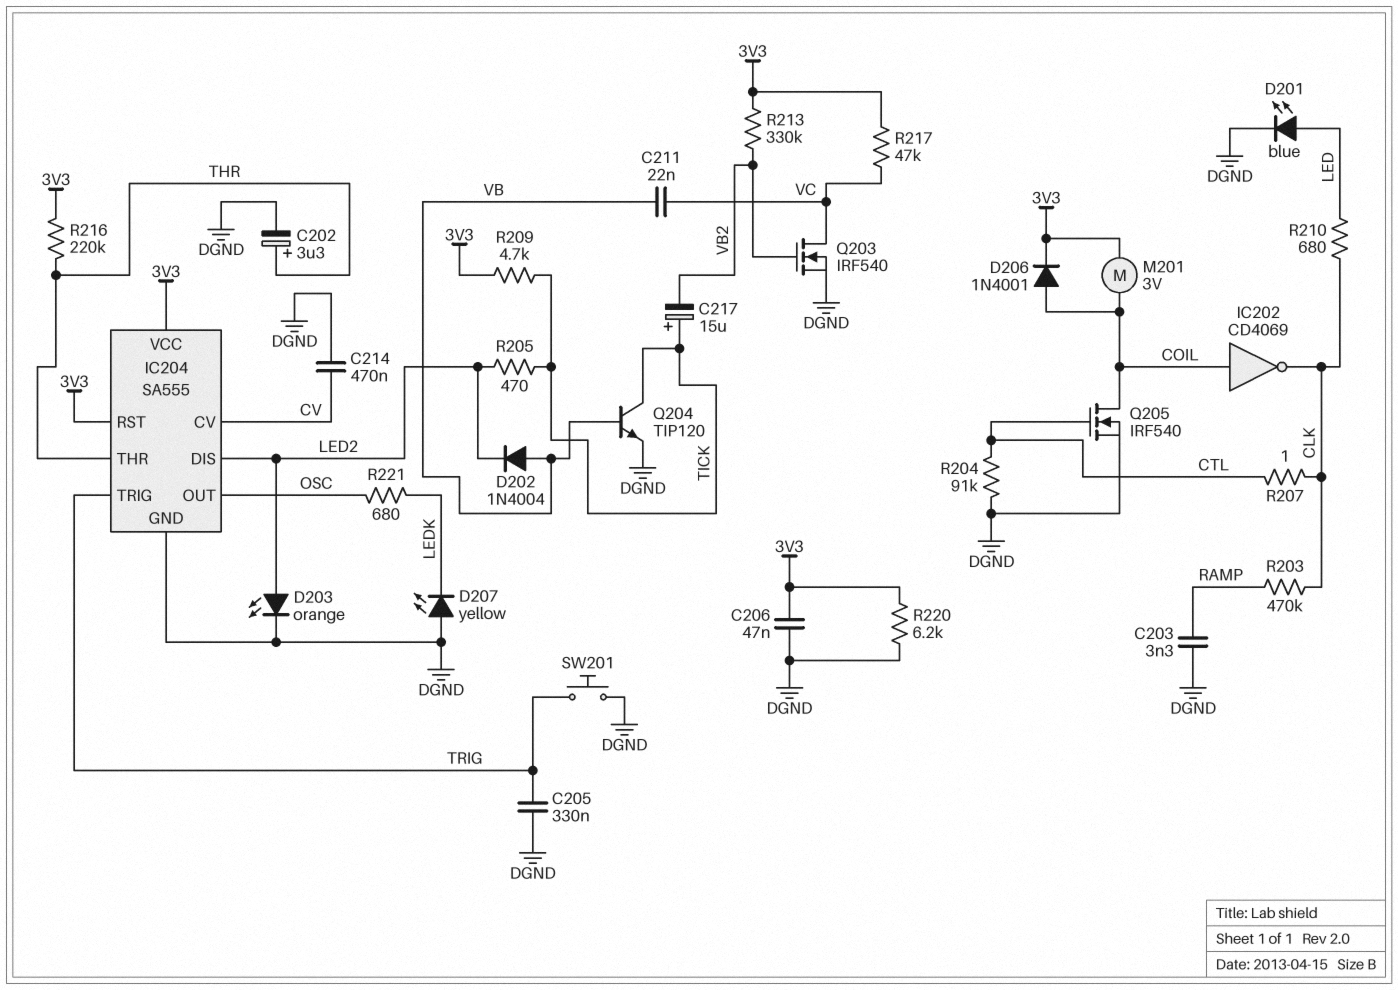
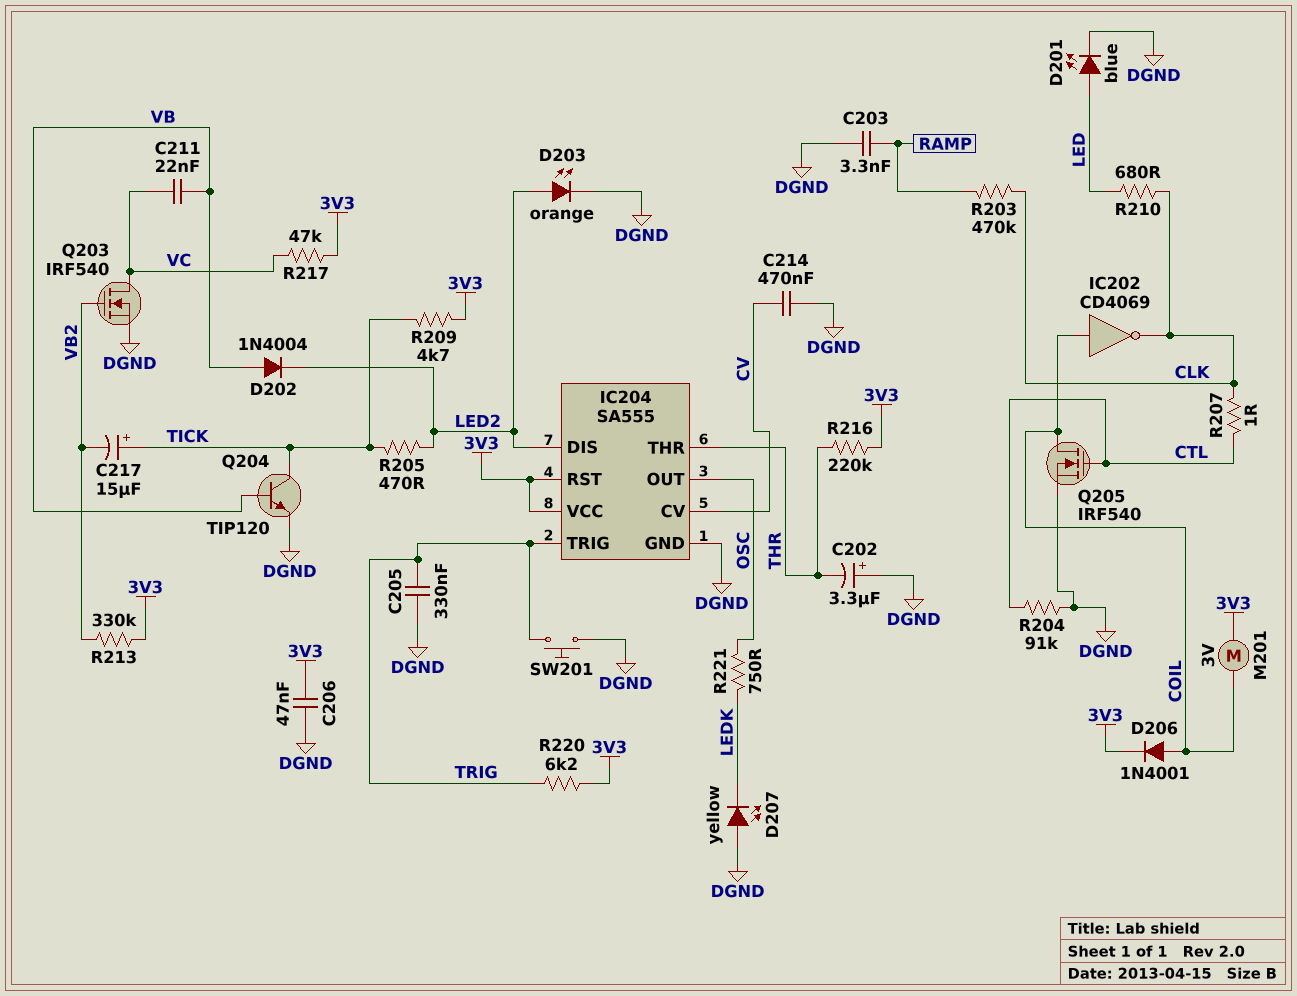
C202: 3.3uF (plus THR, minus DGND) -> 3.3uF (plus DGND, minus THR)
R220: 6.2k (3V3, DGND) -> 6.2k (3V3, TRIG)
R221: 680 (LEDK, OSC) -> 750 (LEDK, OSC)

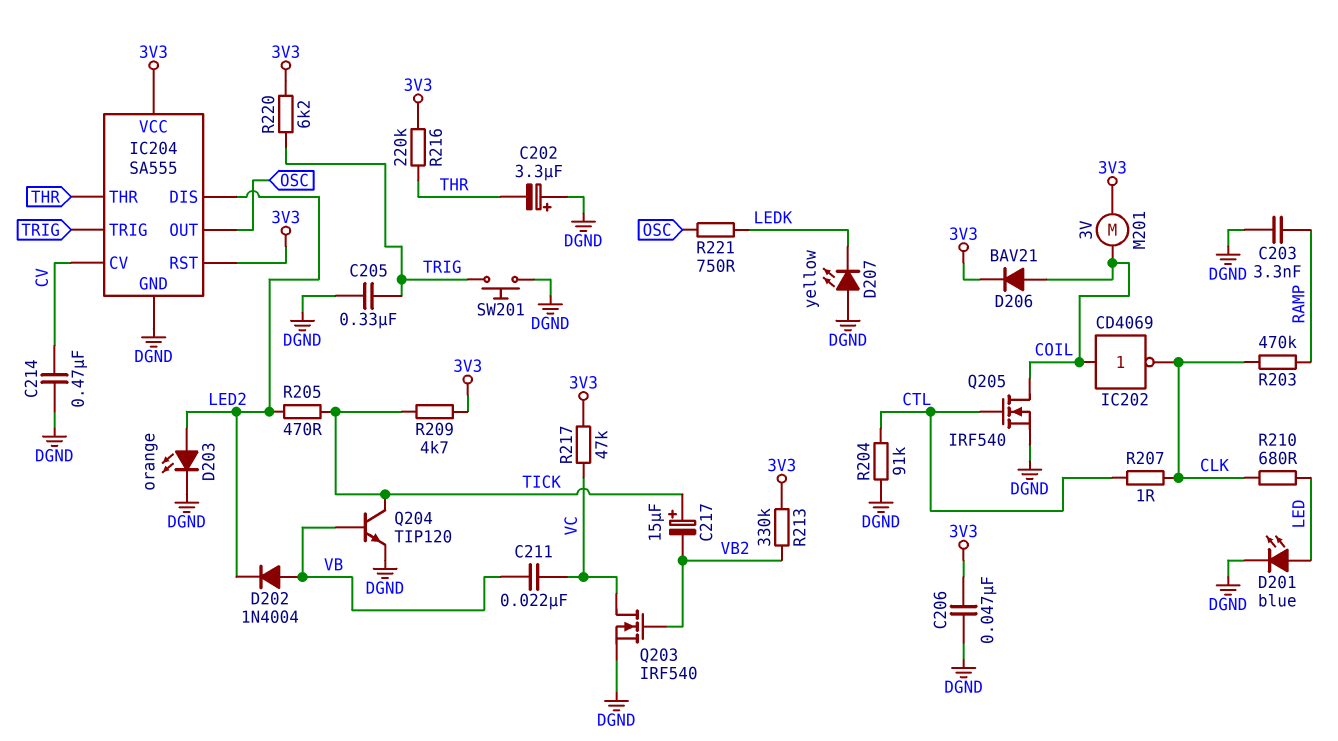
D206: diode 1N4001 (A COIL, K 3V3) -> diode BAV21 (A COIL, K 3V3)

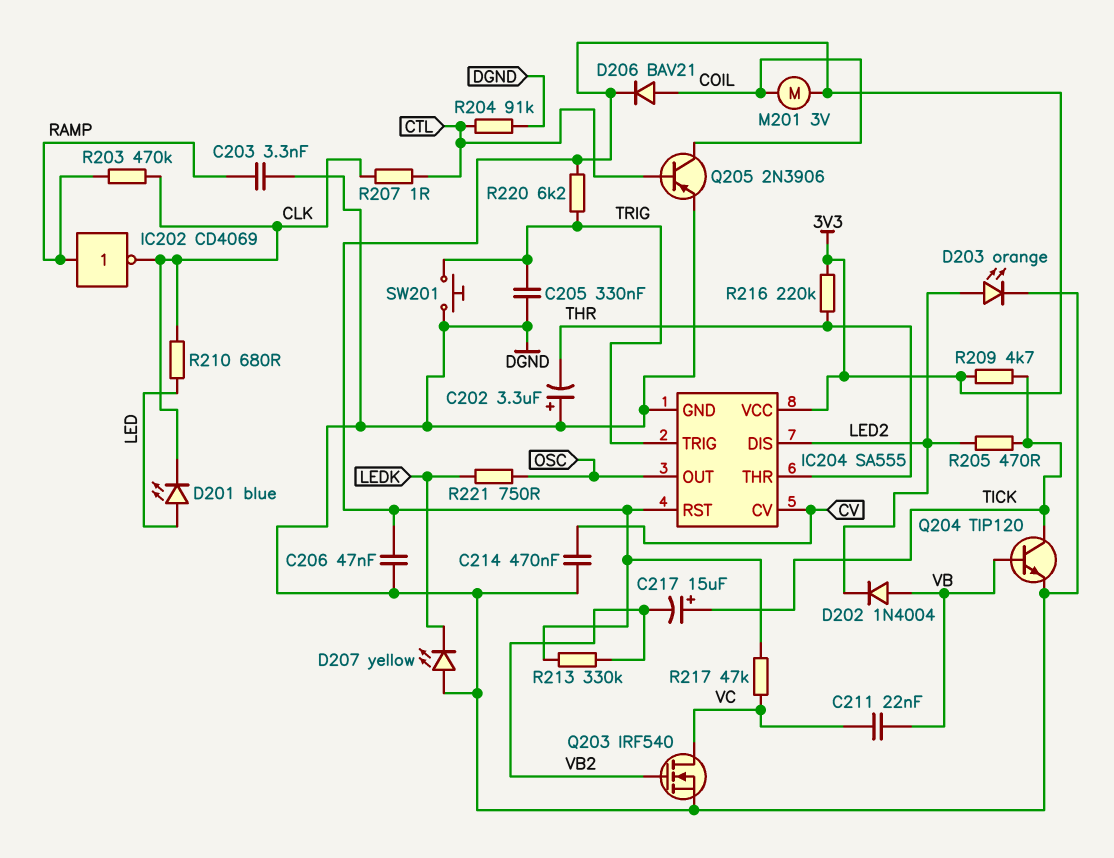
D201: LED blue (A LED, K DGND) -> LED blue (A LED, K CLK)
IC202: NOT CD4069 (in COIL, out CLK) -> NOT CD4069 (in RAMP, out CLK)
Q205: NMOS IRF540 (G CTL, D COIL, S DGND) -> PNP 2N3906 (B CTL, C COIL, E DGND)

